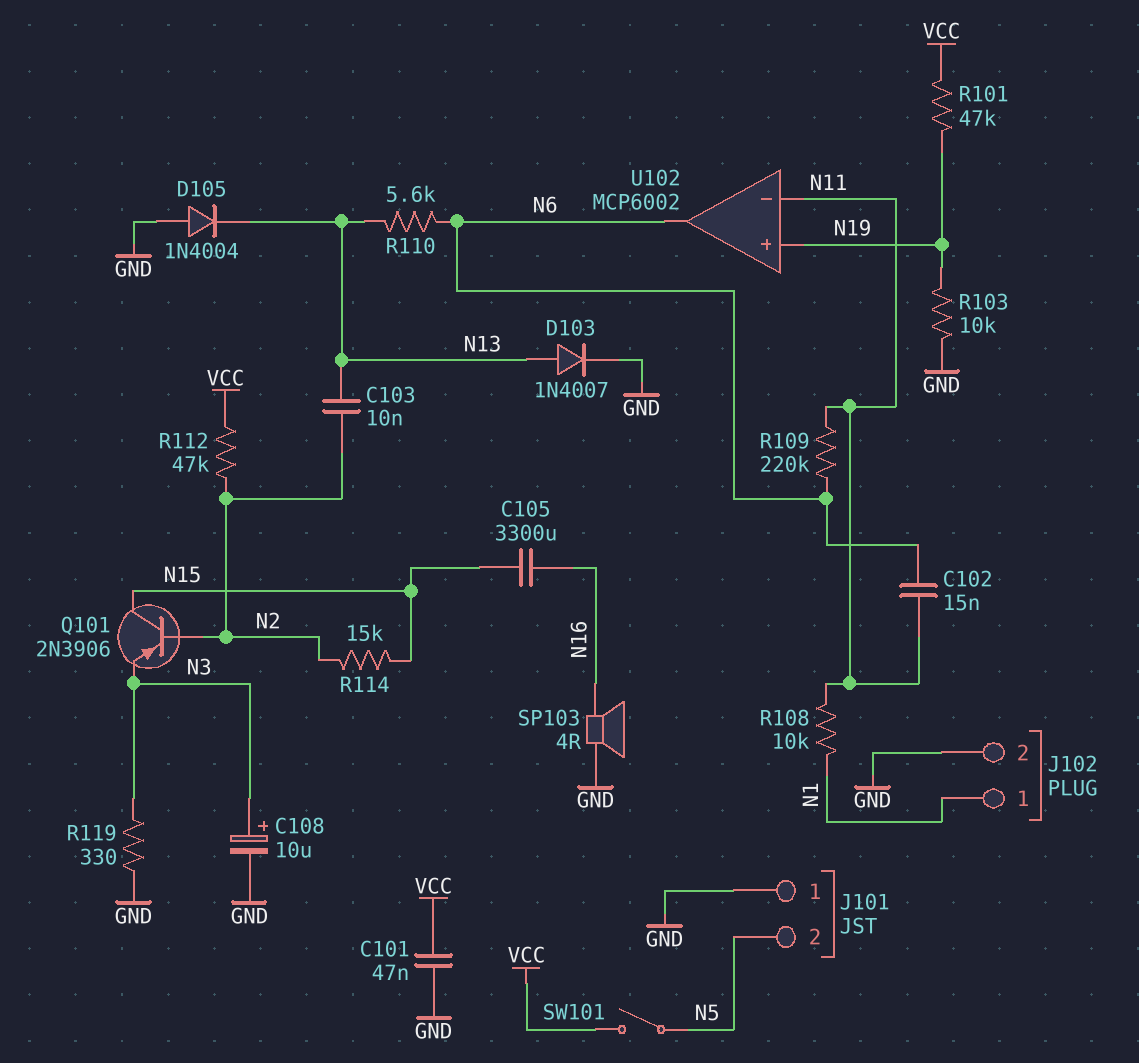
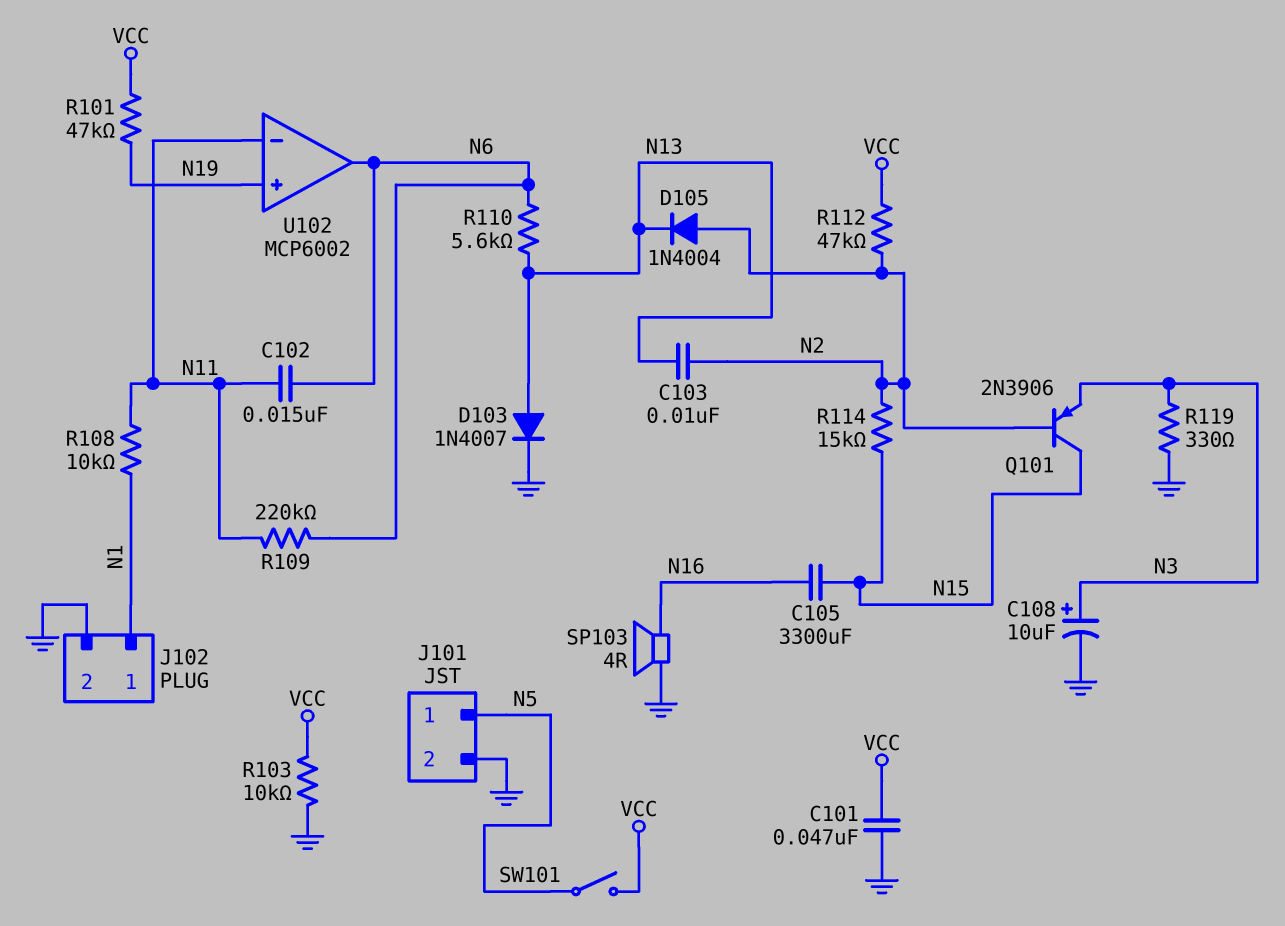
D105: diode 1N4004 (A GND, K N13) -> diode 1N4004 (A N2, K N13)
J101 pin 1: GND -> N5
J101 pin 2: N5 -> GND
R103: 10k (GND, N19) -> 10k (GND, VCC)

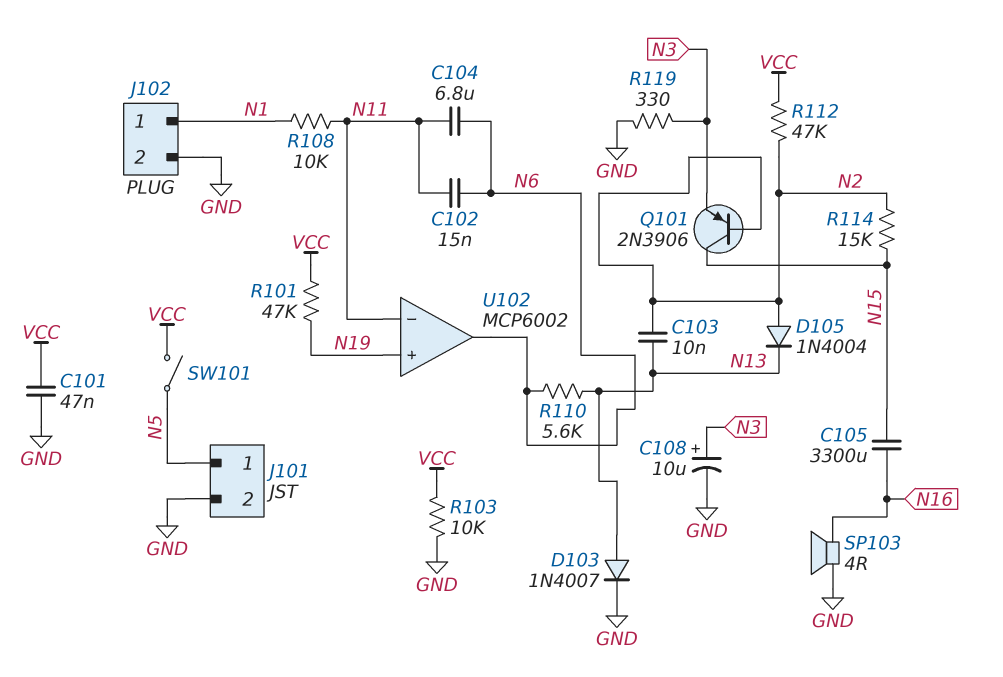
C104: none -> 6.8uF (N6, N11)
R109: 220k (N6, N11) -> none

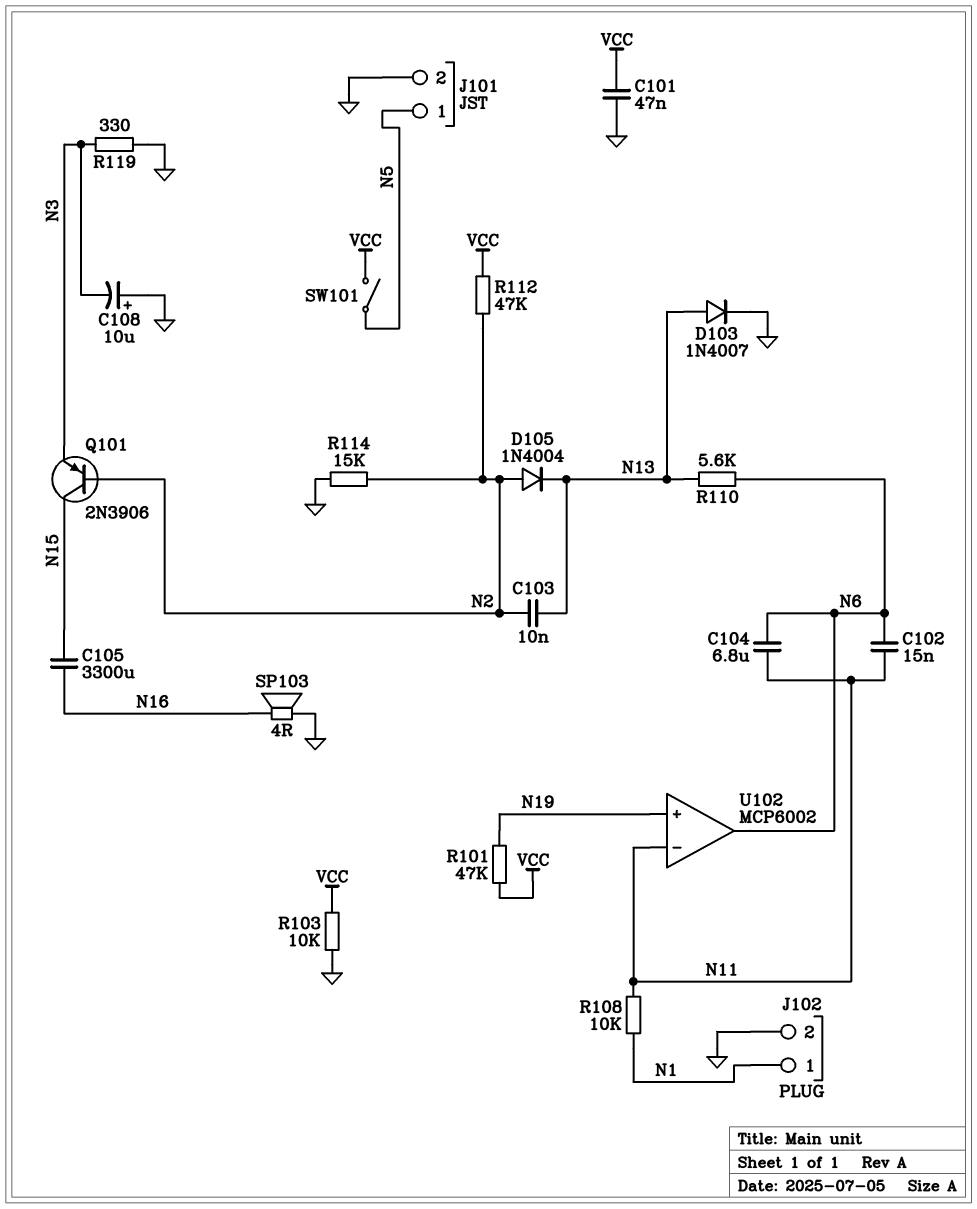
C108: 10uF (plus N3, minus GND) -> 10uF (plus GND, minus N3)
R114: 15k (N2, N15) -> 15k (GND, N2)

